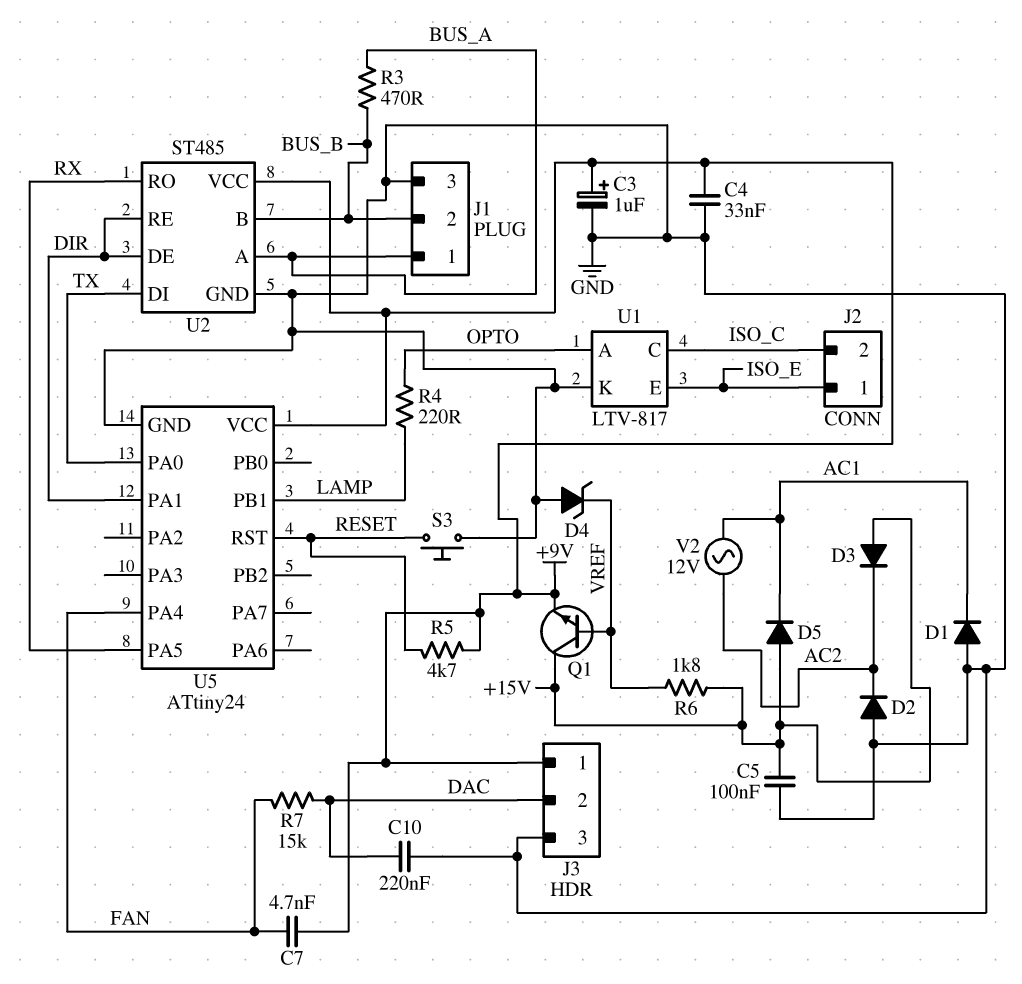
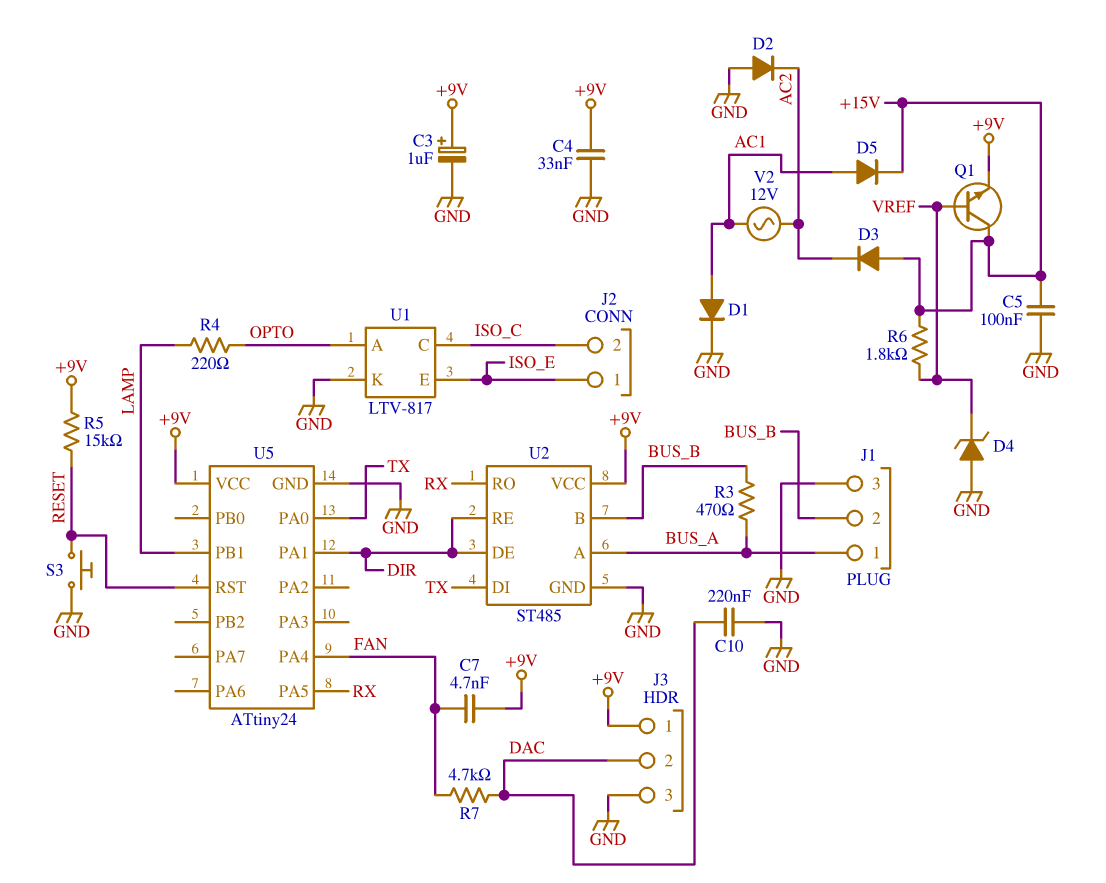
D1: diode (A GND, K AC1) -> diode (A AC1, K GND)
D5: diode (A +15V, K AC1) -> diode (A AC1, K +15V)
R5: 4.7k (+9V, RESET) -> 15k (+9V, RESET)
R7: 15k (DAC, FAN) -> 4.7k (DAC, FAN)

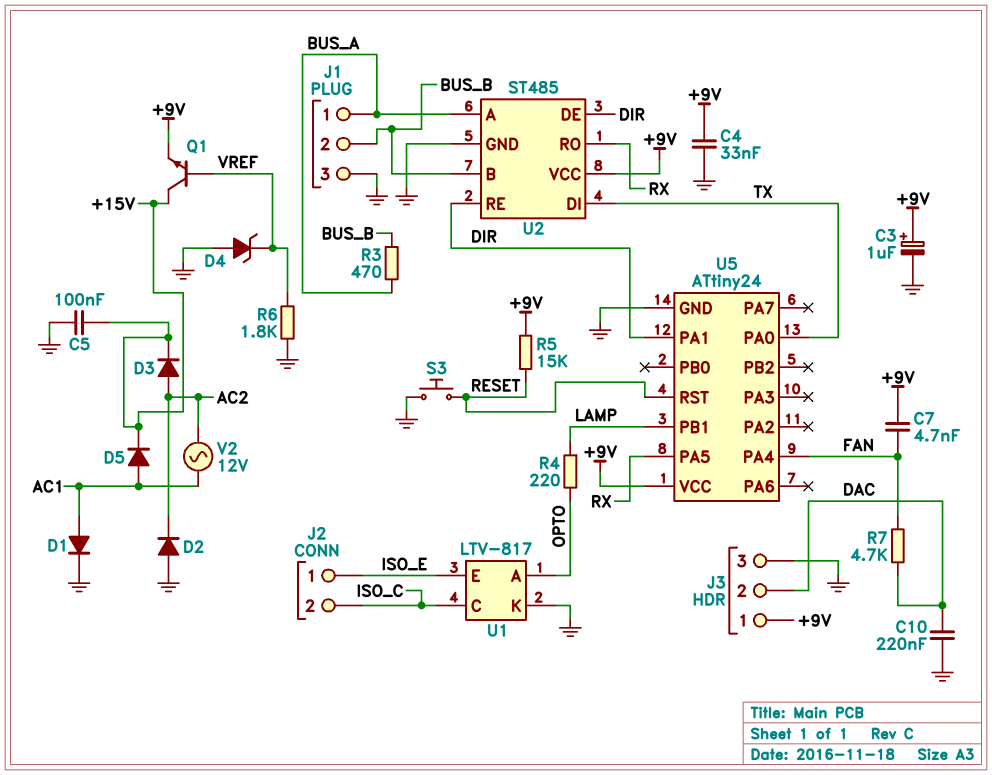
D3: diode (A +15V, K AC2) -> diode (A AC2, K +15V)
R6: 1.8k (+15V, VREF) -> 1.8k (GND, VREF)

